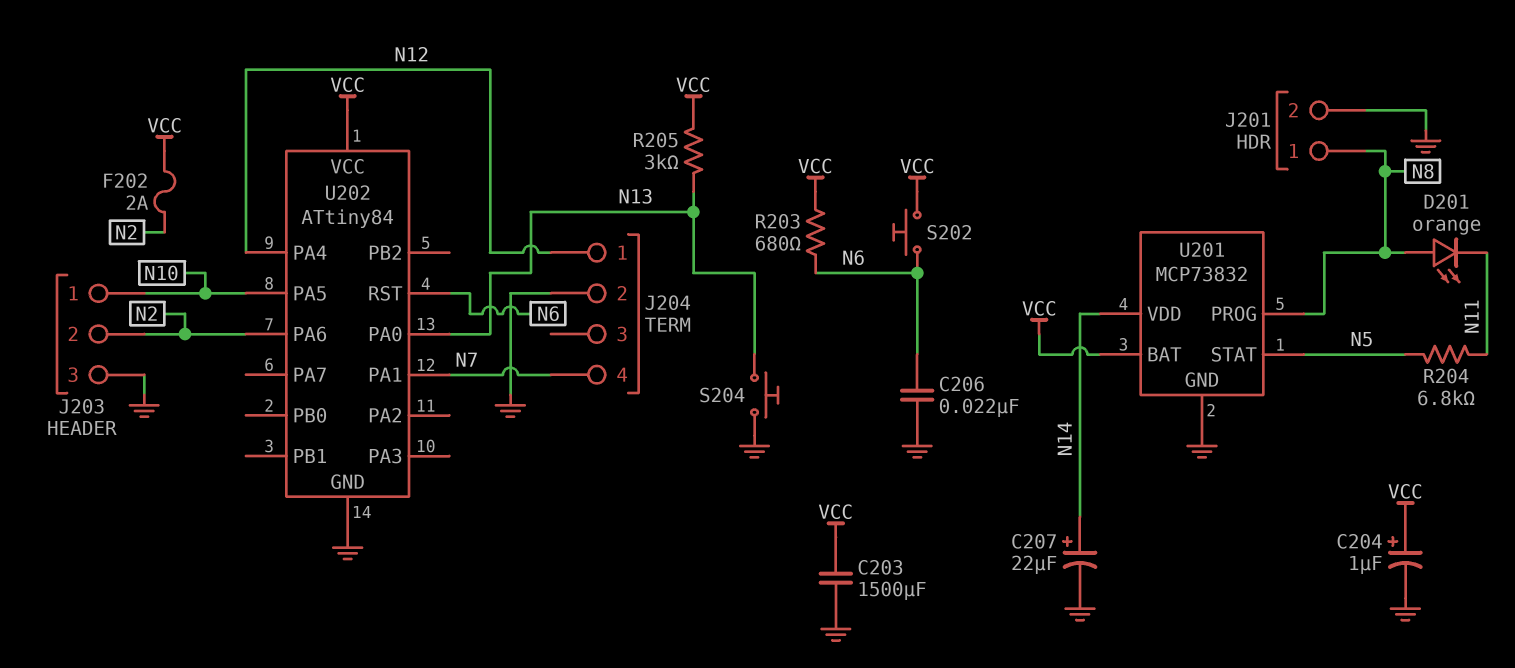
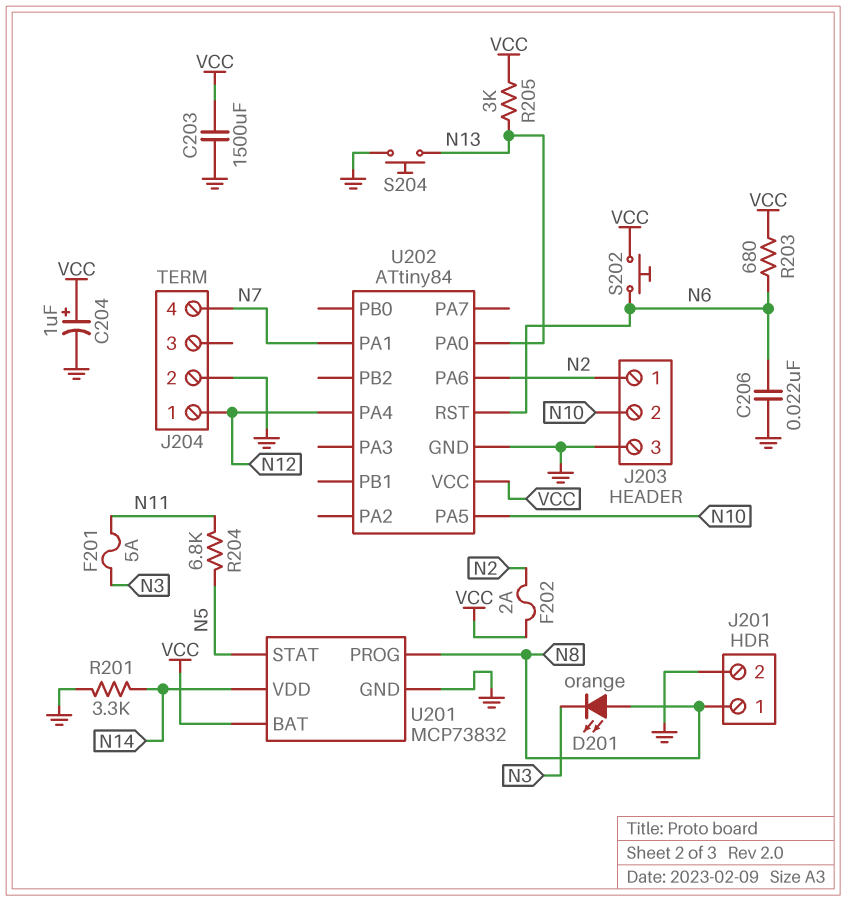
C207: 22uF (plus N14, minus GND) -> none
D201: LED orange (A N8, K N11) -> LED orange (A N8, K N3)
F201: none -> 5A (N3, N11)
J203 pin 1: N10 -> N2
J203 pin 2: N2 -> N10
R201: none -> 3.3k (GND, N14)

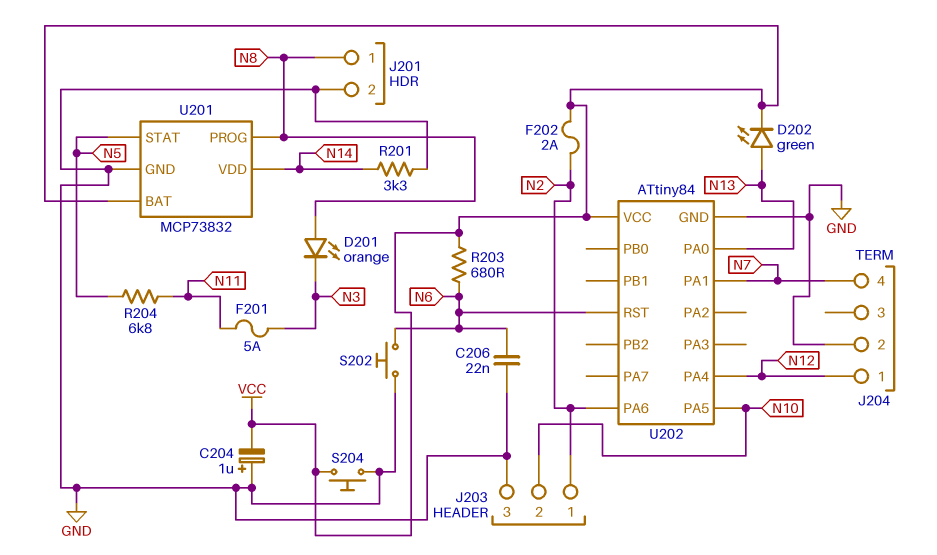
C203: 1500uF (GND, VCC) -> none
C204: 1uF (plus VCC, minus GND) -> 1uF (plus GND, minus VCC)
D202: none -> LED green (A N13, K VCC)
R205: 3k (N13, VCC) -> none
S202: button (N6, VCC) -> button (GND, N6)
S204: button (GND, N13) -> button (GND, VCC)

